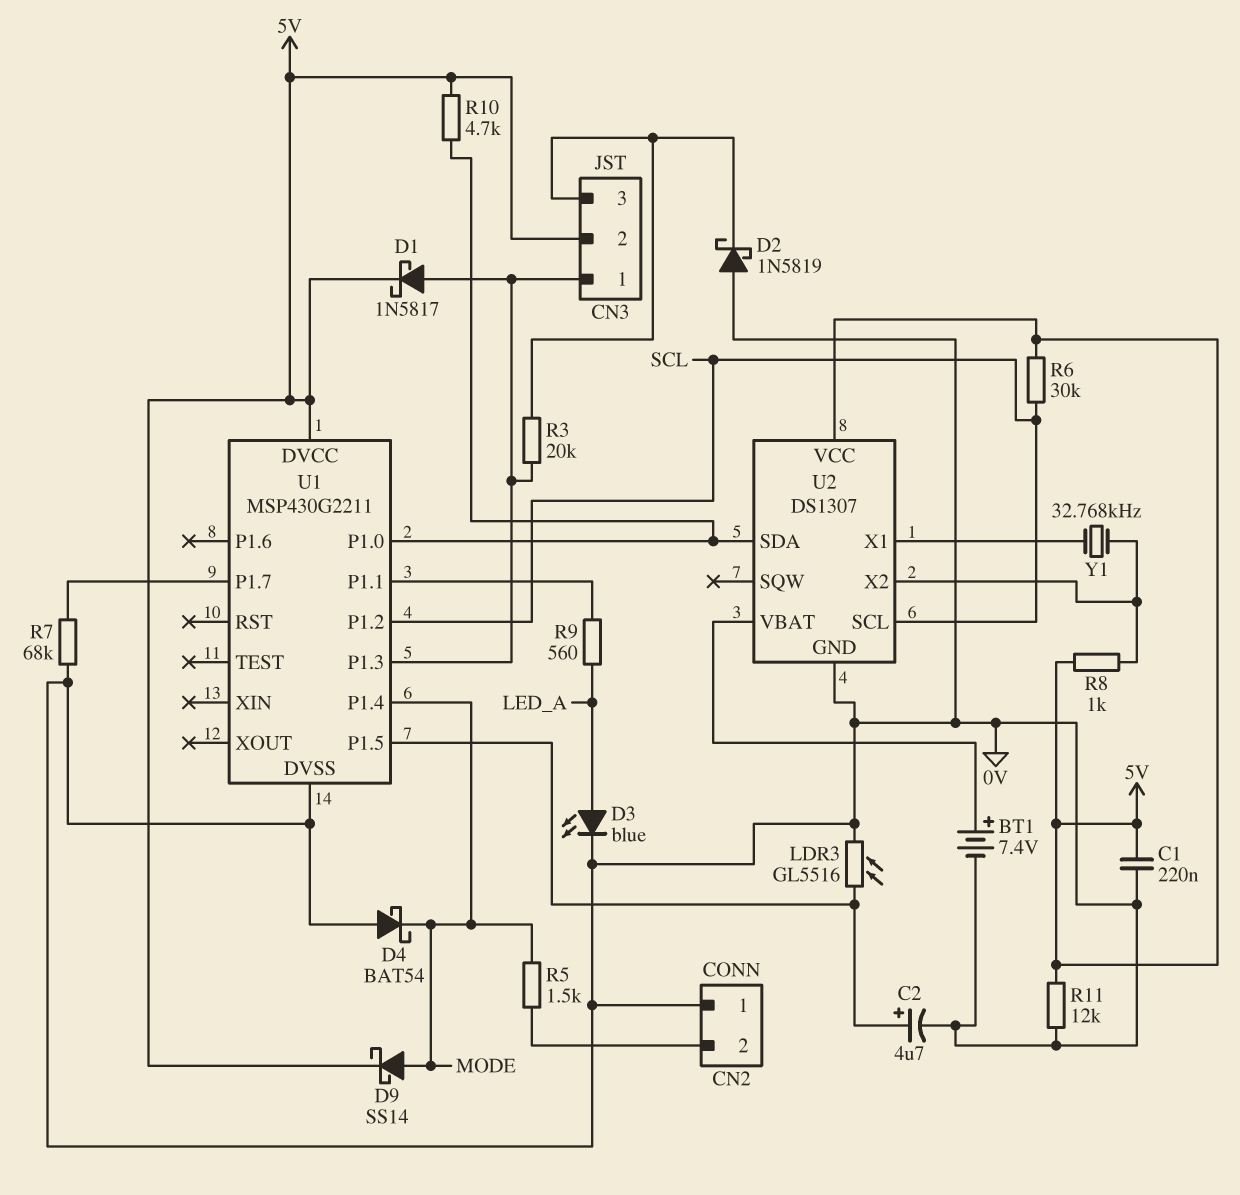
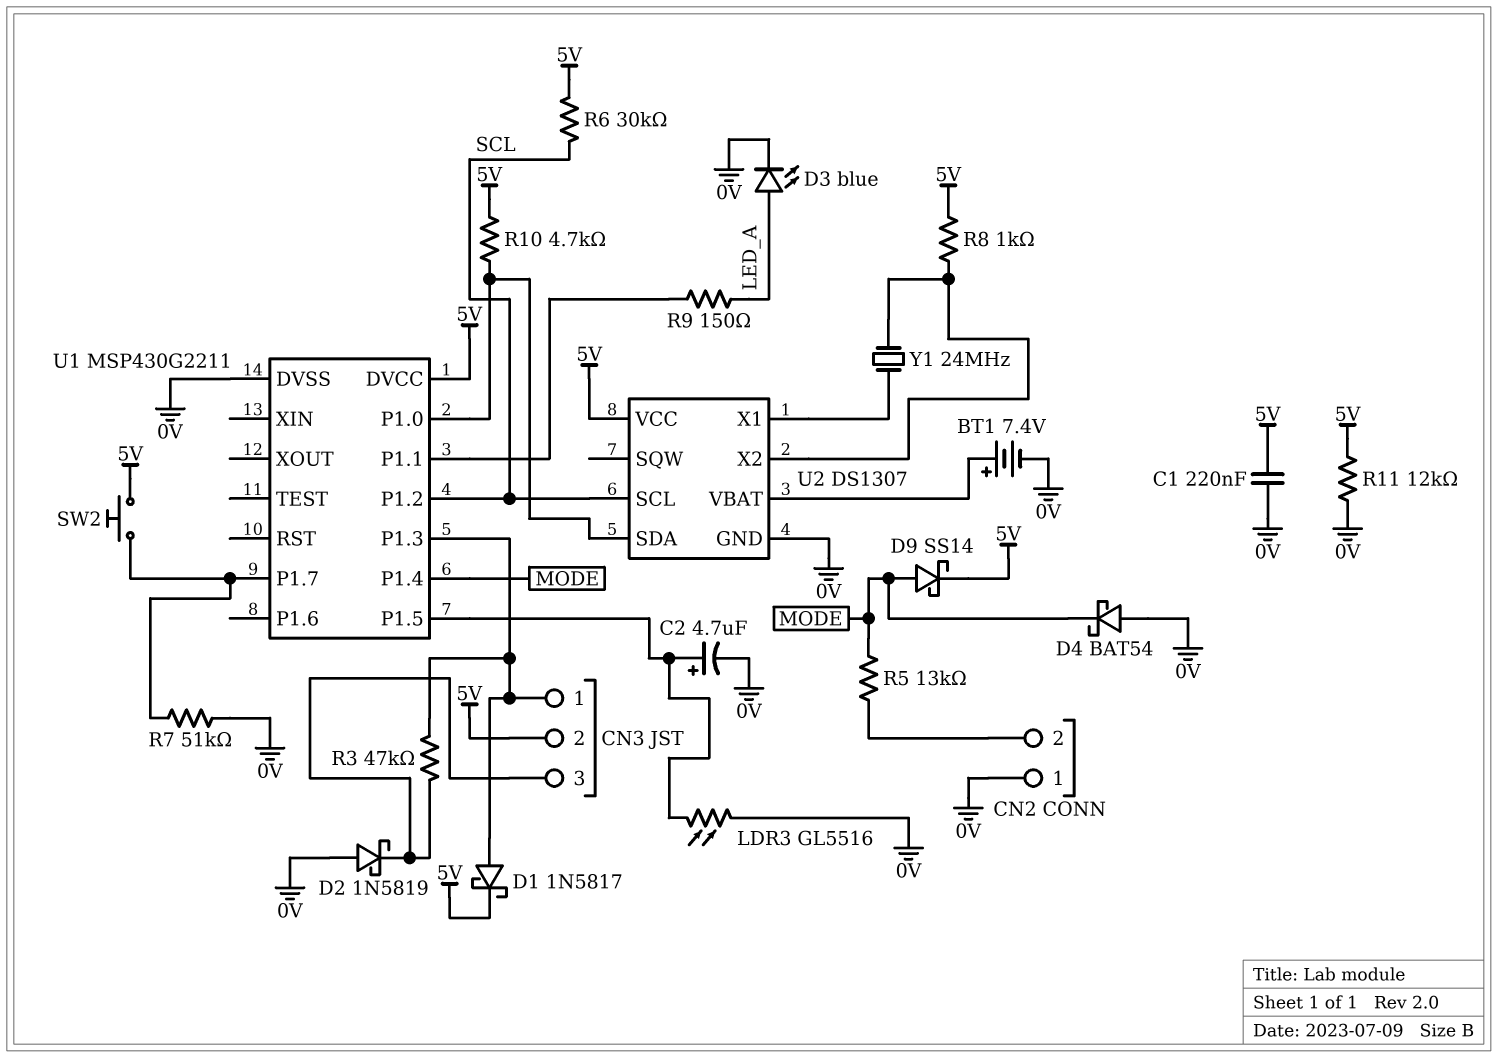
R3: 20k (CN3/1, CN3/3) -> 47k (CN3/1, CN3/3)
R5: 1.5k (CN2/2, MODE) -> 13k (CN2/2, MODE)
R7: 68k (0V, U1/P1.7) -> 51k (0V, U1/P1.7)
R9: 560 (LED_A, U1/P1.1) -> 150 (LED_A, U1/P1.1)
SW2: none -> button (5V, U1/P1.7)
Y1: 32.768kHz (U2/X1, U2/X2) -> 24MHz (U2/X1, U2/X2)

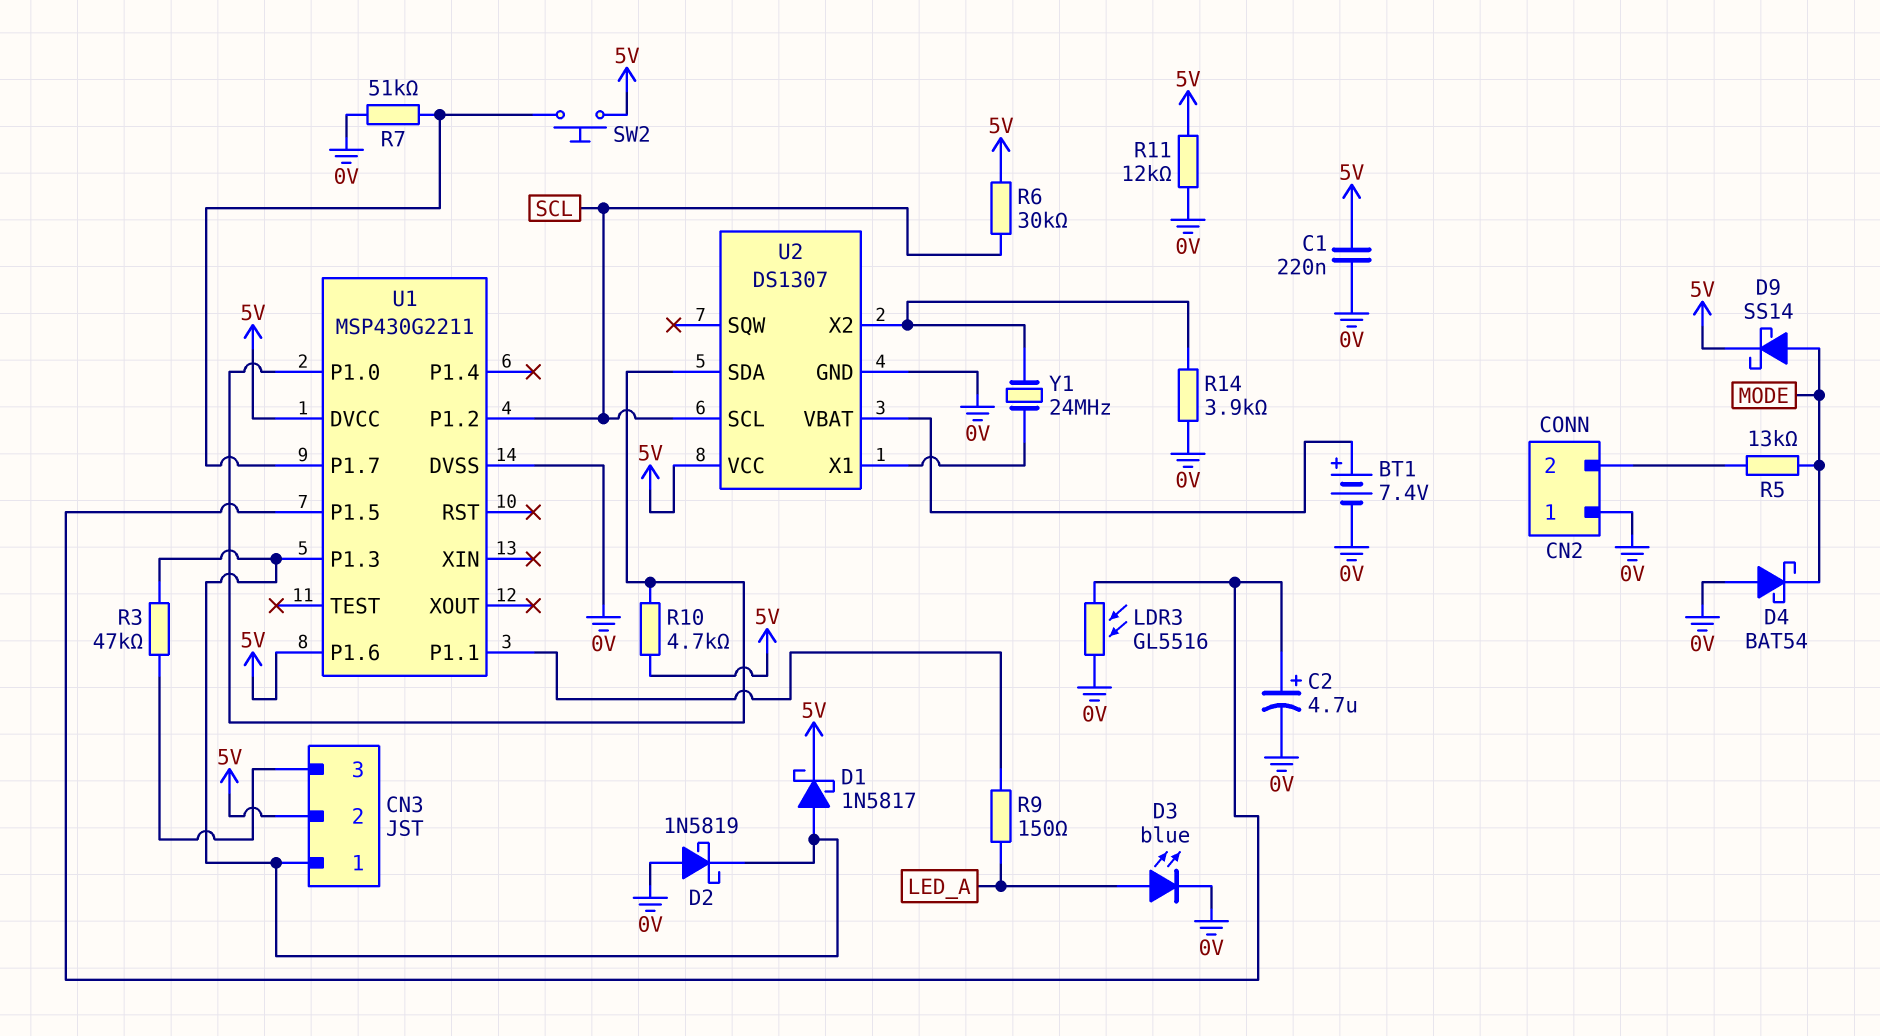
D2: schottky 1N5819 (A 0V, K CN3/3) -> schottky 1N5819 (A 0V, K CN3/1)
R8: 1k (5V, U2/X2) -> none
R14: none -> 3.9k (0V, U2/X2)
U1 pin P1.4: MODE -> none
U1 pin P1.6: none -> 5V

